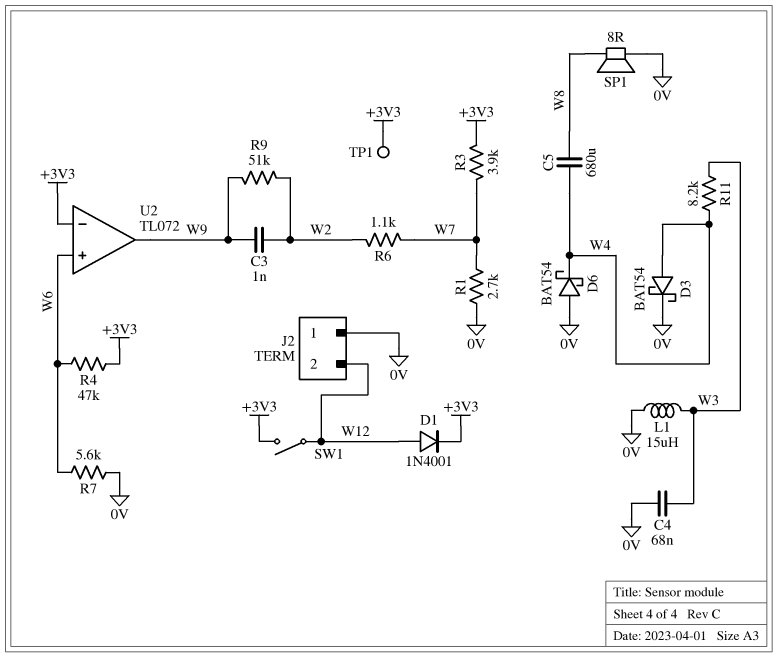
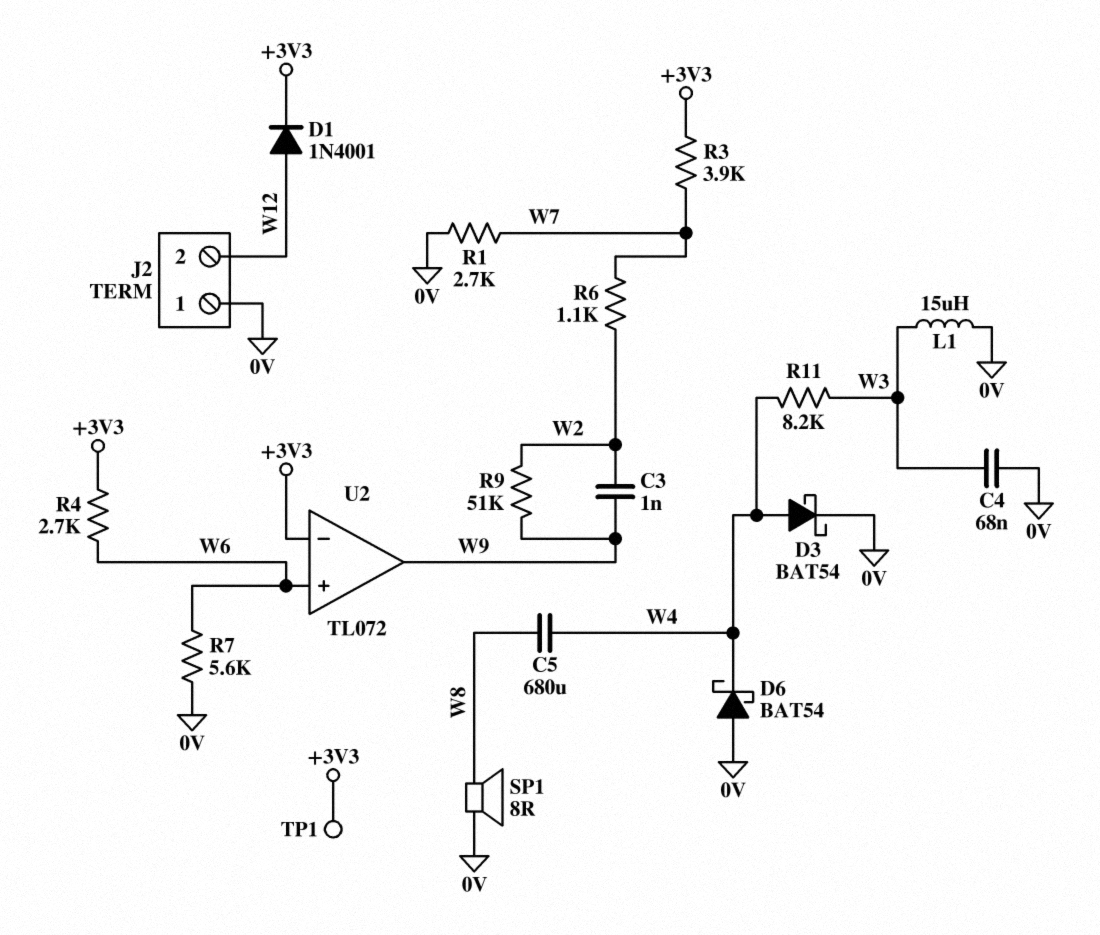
R4: 47k (+3V3, W6) -> 2.7k (+3V3, W6)
SW1: switch (+3V3, W12) -> none

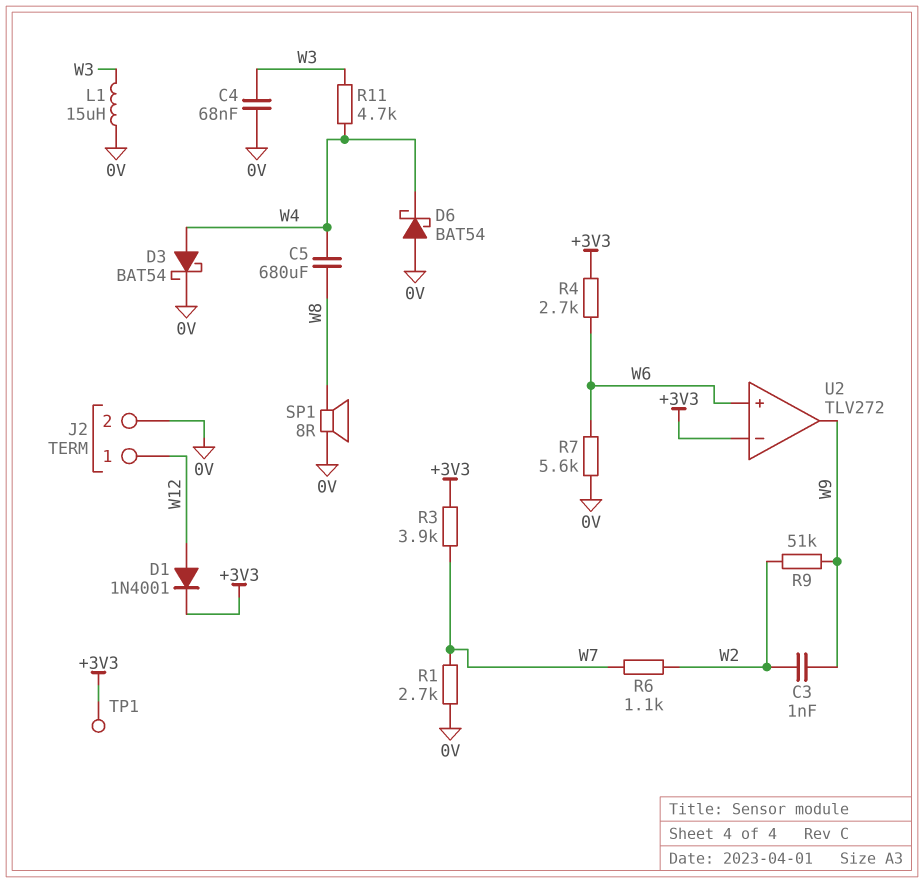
J2 pin 1: 0V -> W12
J2 pin 2: W12 -> 0V
R11: 8.2k (W3, W4) -> 4.7k (W3, W4)
U2: TL072 -> TLV272

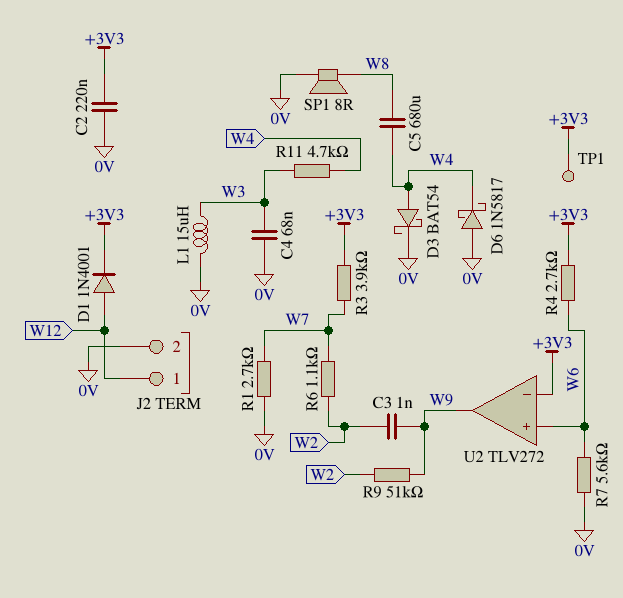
C2: none -> 220nF (+3V3, 0V)
D6: schottky BAT54 (A 0V, K W4) -> schottky 1N5817 (A 0V, K W4)

